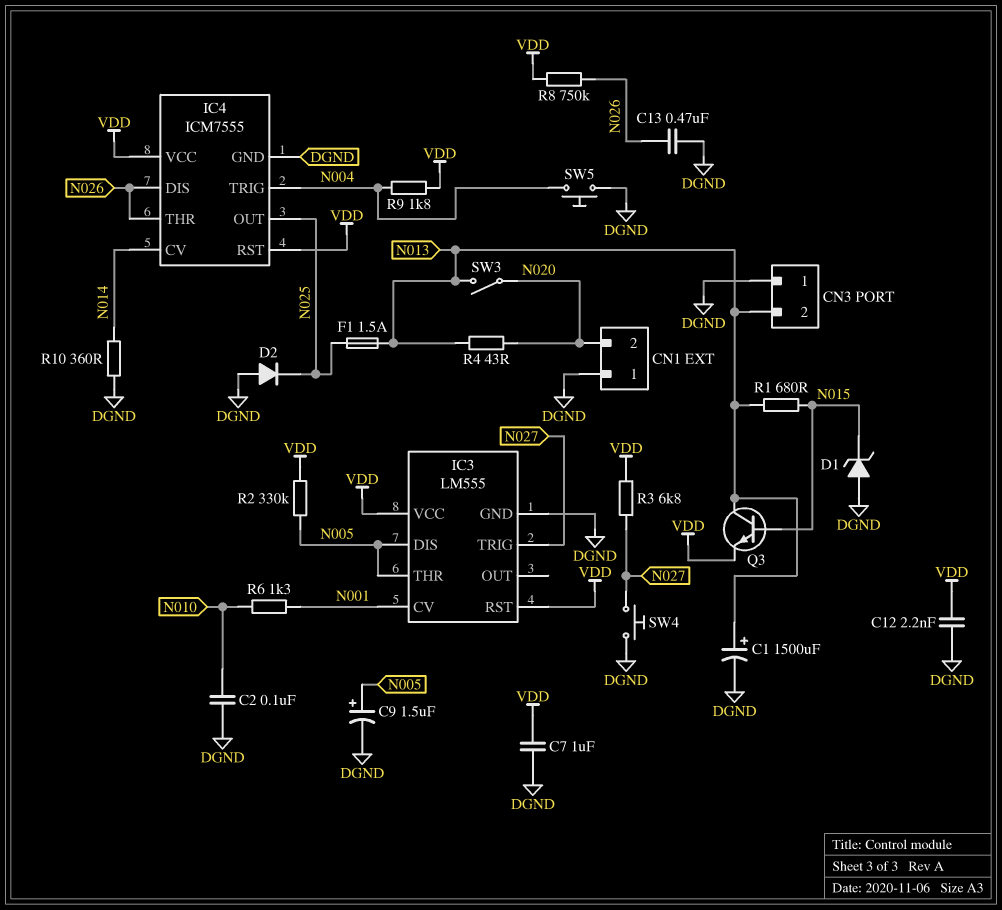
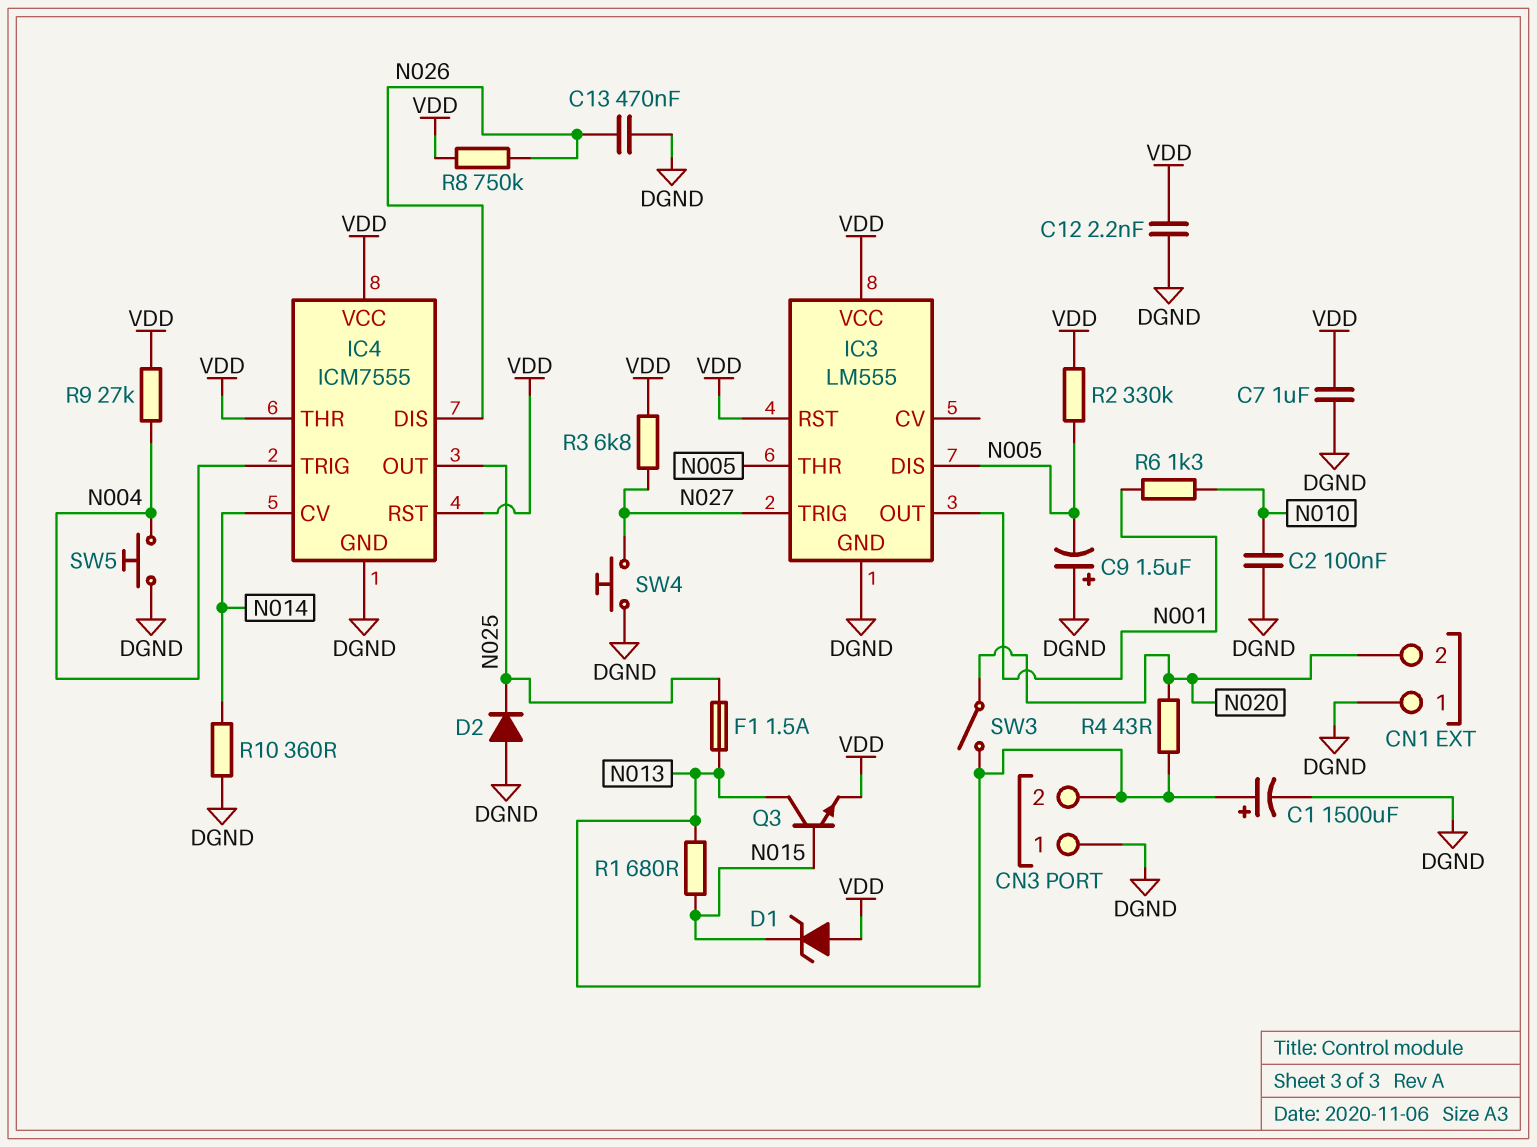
C9: 1.5uF (plus N005, minus DGND) -> 1.5uF (plus DGND, minus N005)
D1: zener (A DGND, K N015) -> zener (A VDD, K N015)
IC3 pin CV: N001 -> none
IC3 pin OUT: none -> N001
IC4 pin THR: N026 -> VDD
R9: 1.8k (N004, VDD) -> 27k (N004, VDD)

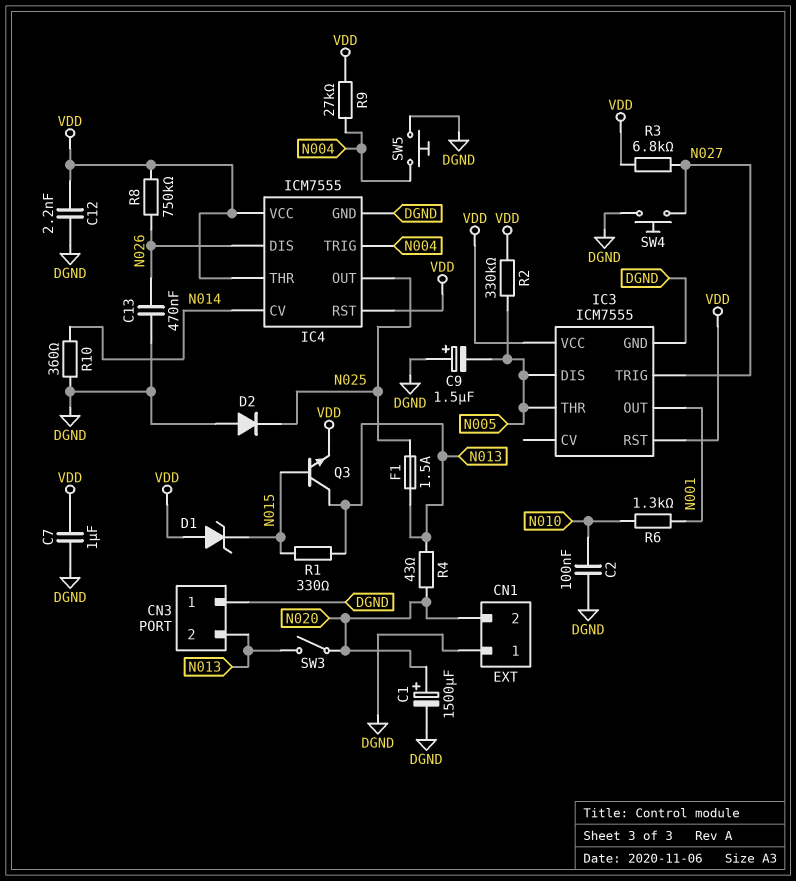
C1: 1500uF (plus N013, minus DGND) -> 1500uF (plus N020, minus DGND)
IC3: LM555 -> ICM7555
R1: 680 (N013, N015) -> 330 (N013, N015)

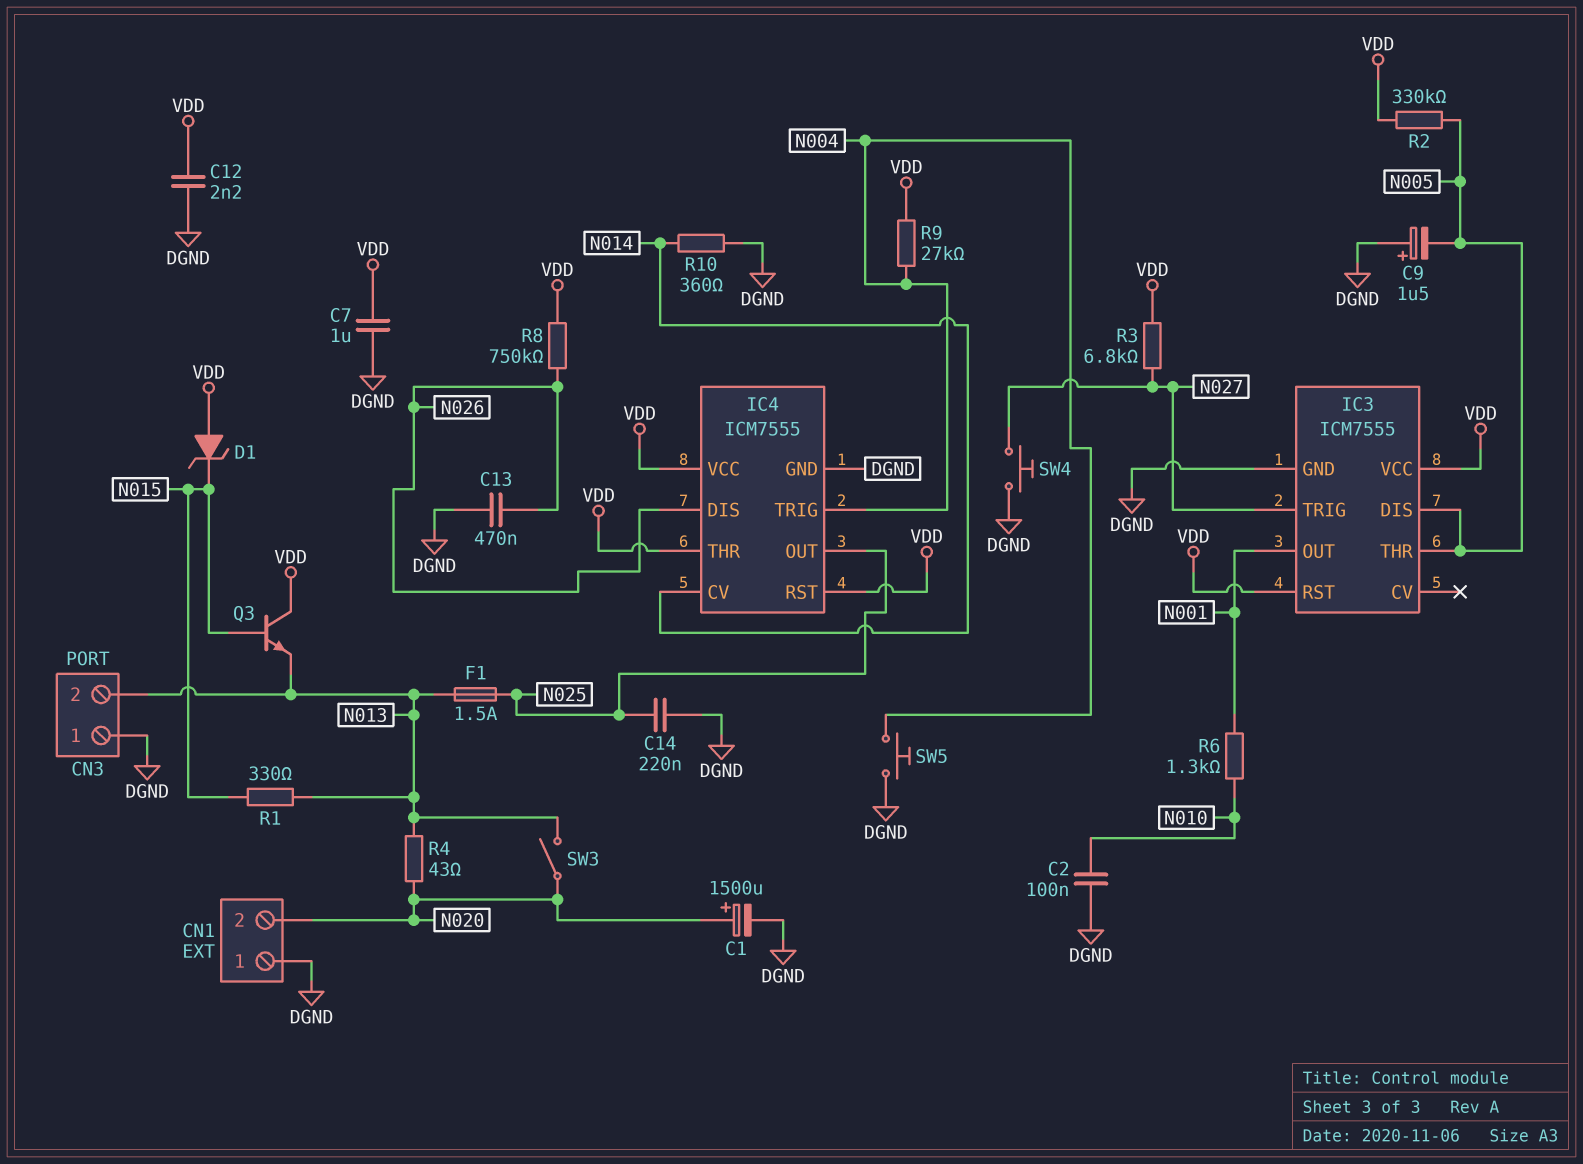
C14: none -> 220nF (DGND, N025)
D2: diode (A DGND, K N025) -> none
Q3: NPN (B N015, C N013, E VDD) -> NPN (B N015, C VDD, E N013)

